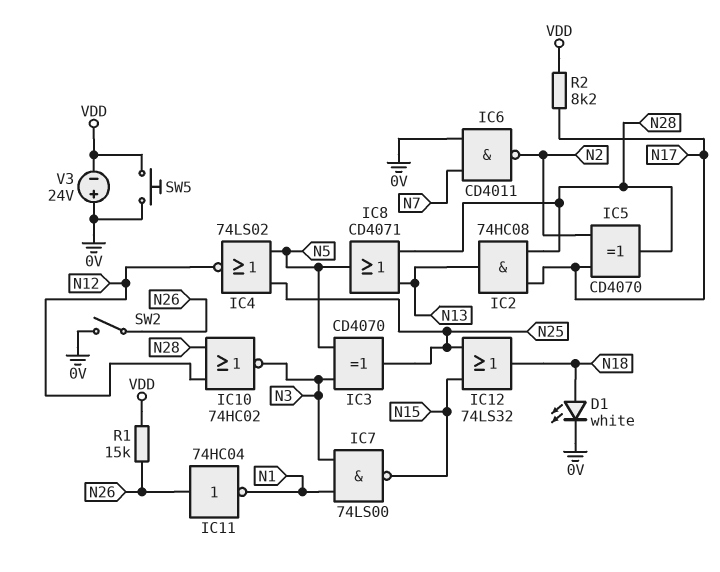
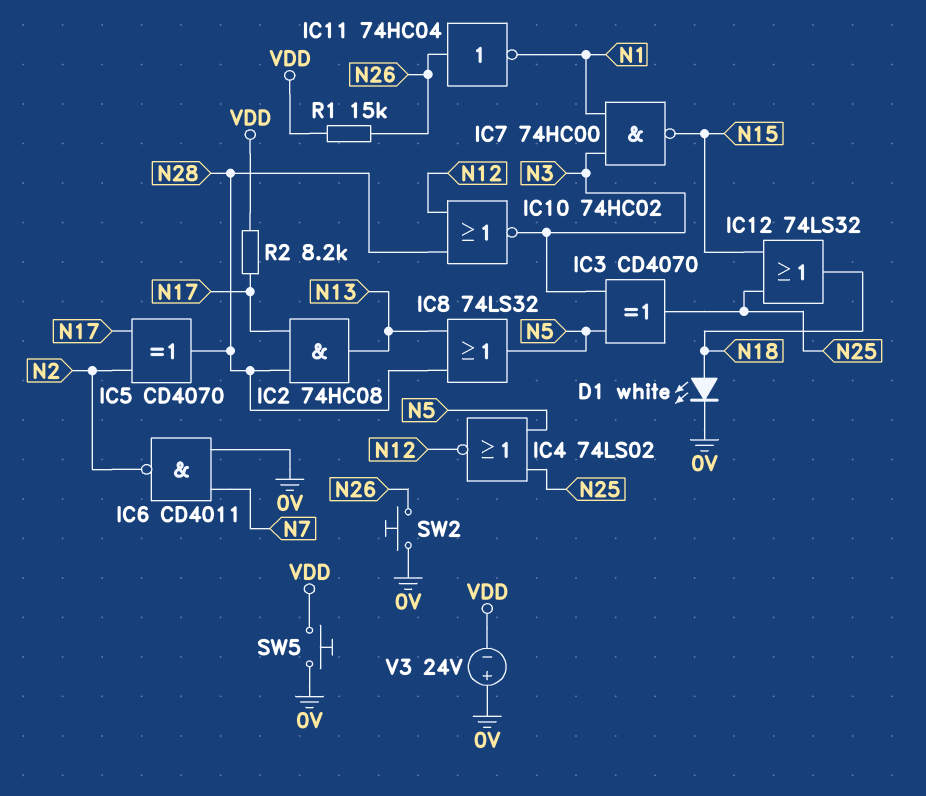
IC7: NAND 74LS00 (in N1, in N3, out N15) -> NAND 74HC00 (in N1, in N3, out N15)
IC8: OR CD4071 (in N13, in N28, out N5) -> OR 74LS32 (in N13, in N28, out N5)
SW2: switch (0V, N26) -> button (0V, N26)

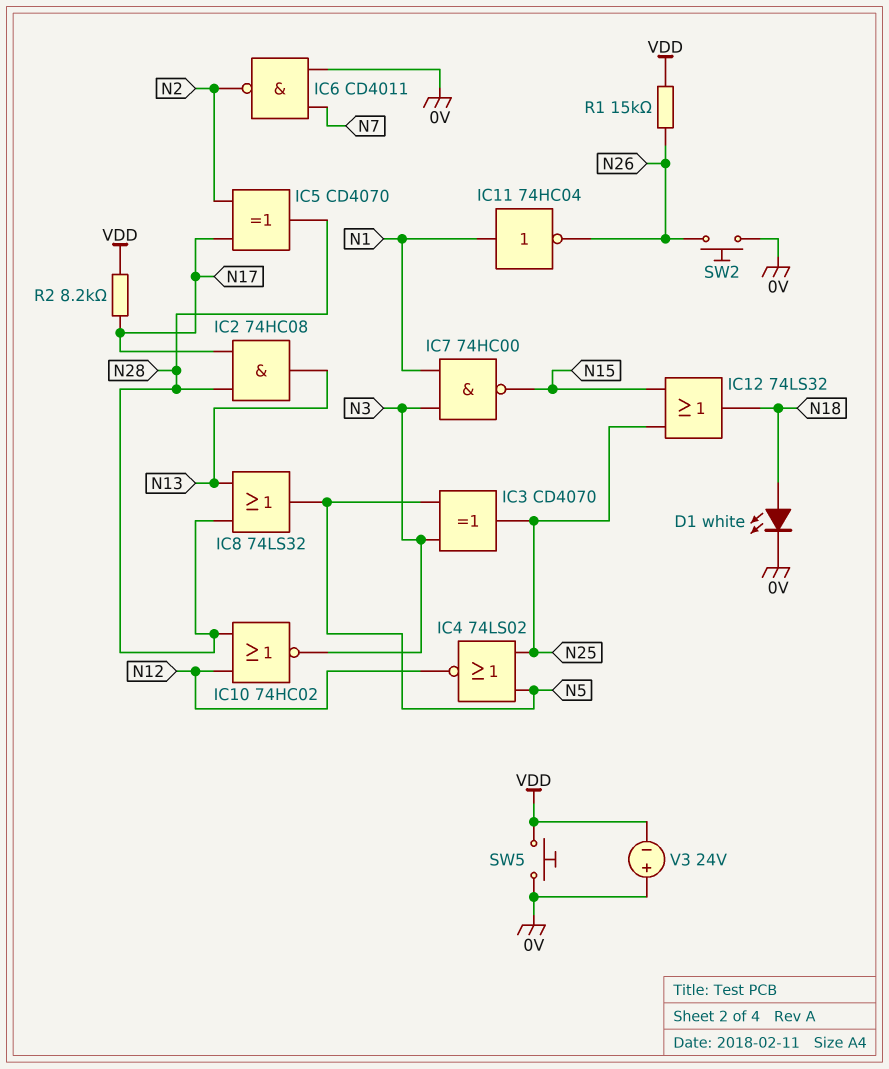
IC11: NOT 74HC04 (in N26, out N1) -> NOT 74HC04 (in N1, out N26)

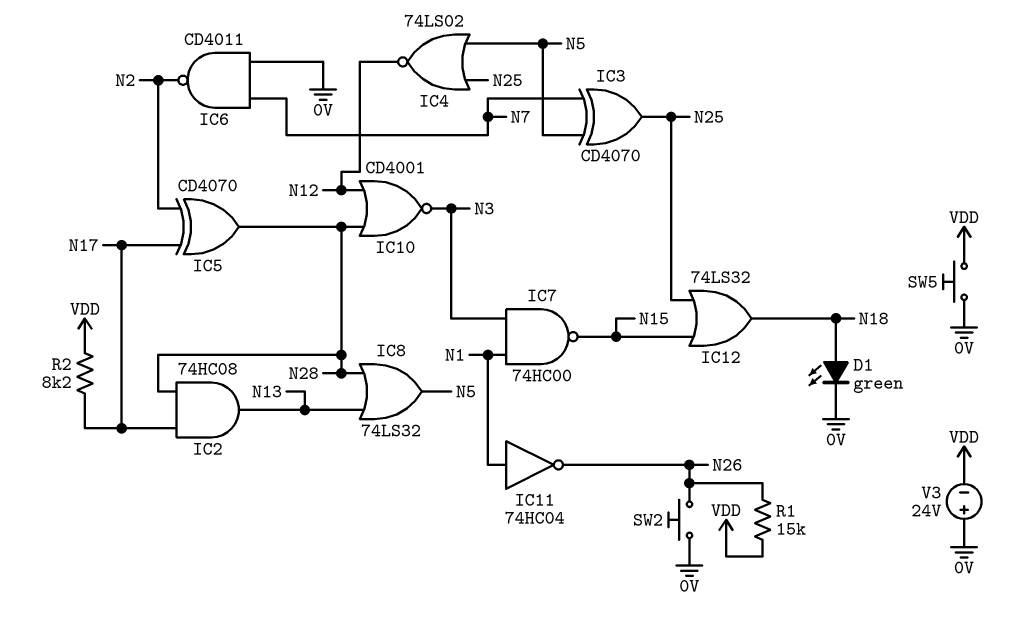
D1: LED white (A N18, K 0V) -> LED green (A N18, K 0V)
IC3: XOR CD4070 (in N3, in N5, out N25) -> XOR CD4070 (in N5, in N7, out N25)
IC10: NOR 74HC02 (in N12, in N28, out N3) -> NOR CD4001 (in N12, in N28, out N3)

